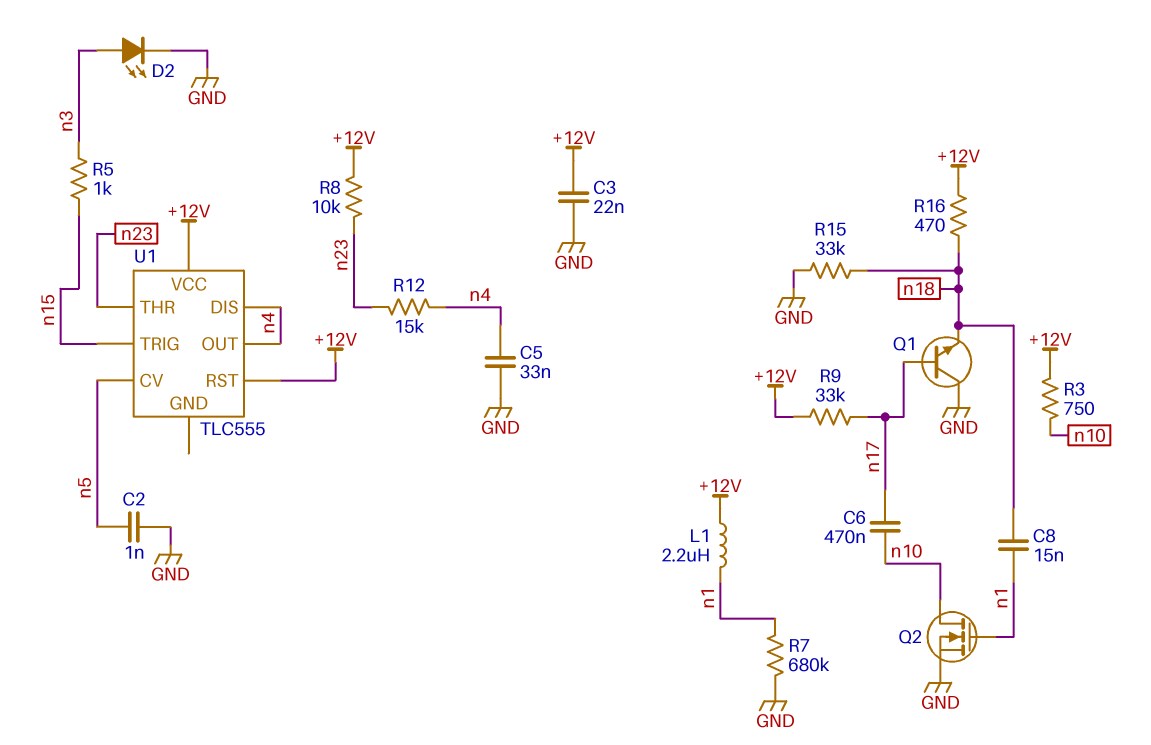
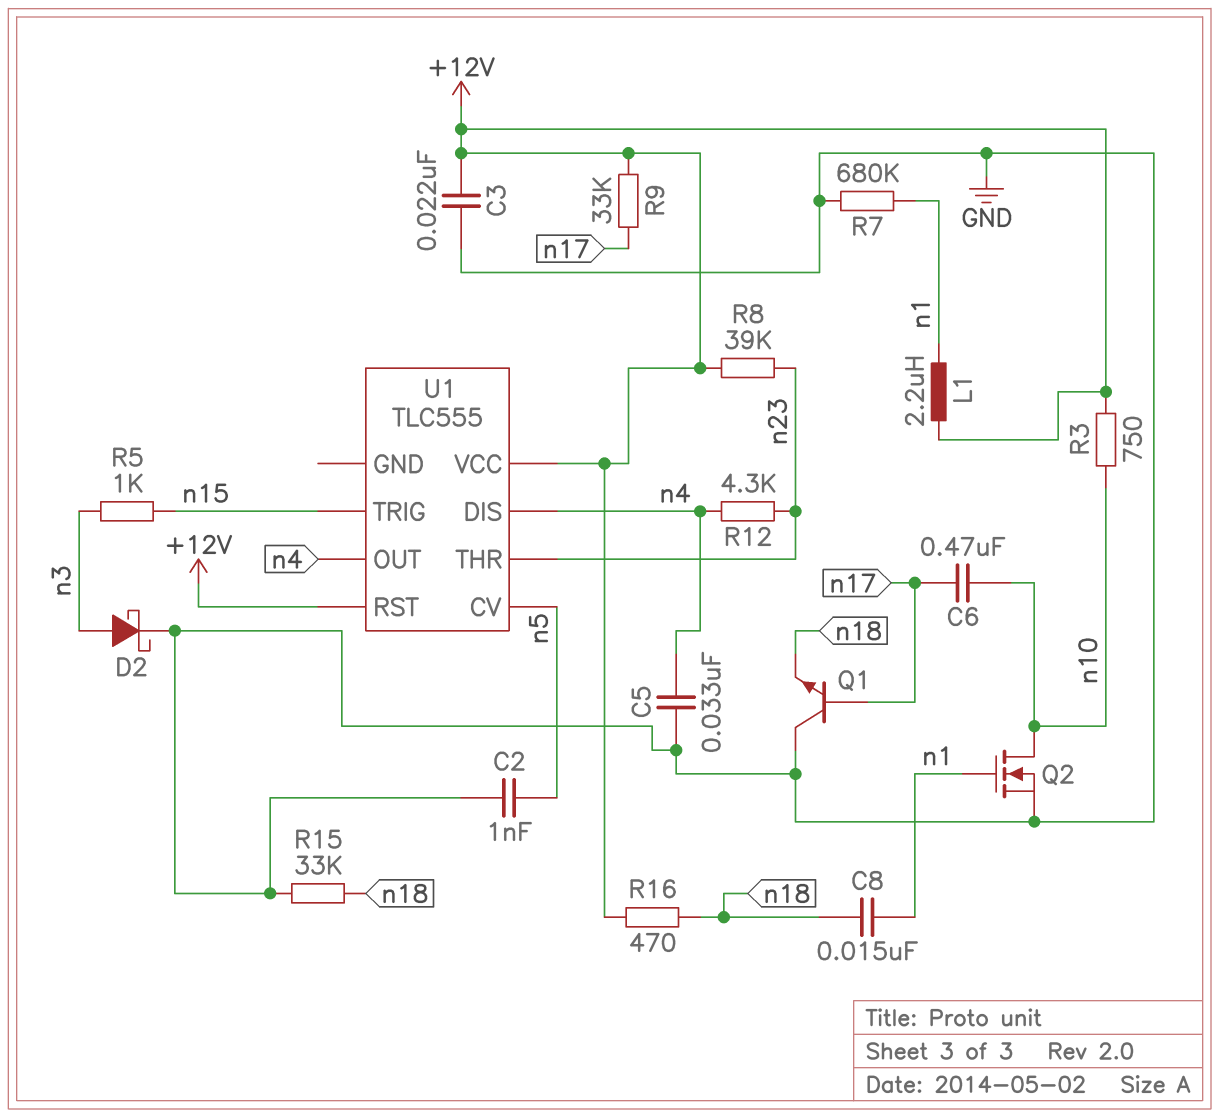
D2: LED (A n3, K GND) -> schottky (A n3, K GND)
R8: 10k (+12V, n23) -> 39k (+12V, n23)
R12: 15k (n4, n23) -> 4.3k (n4, n23)

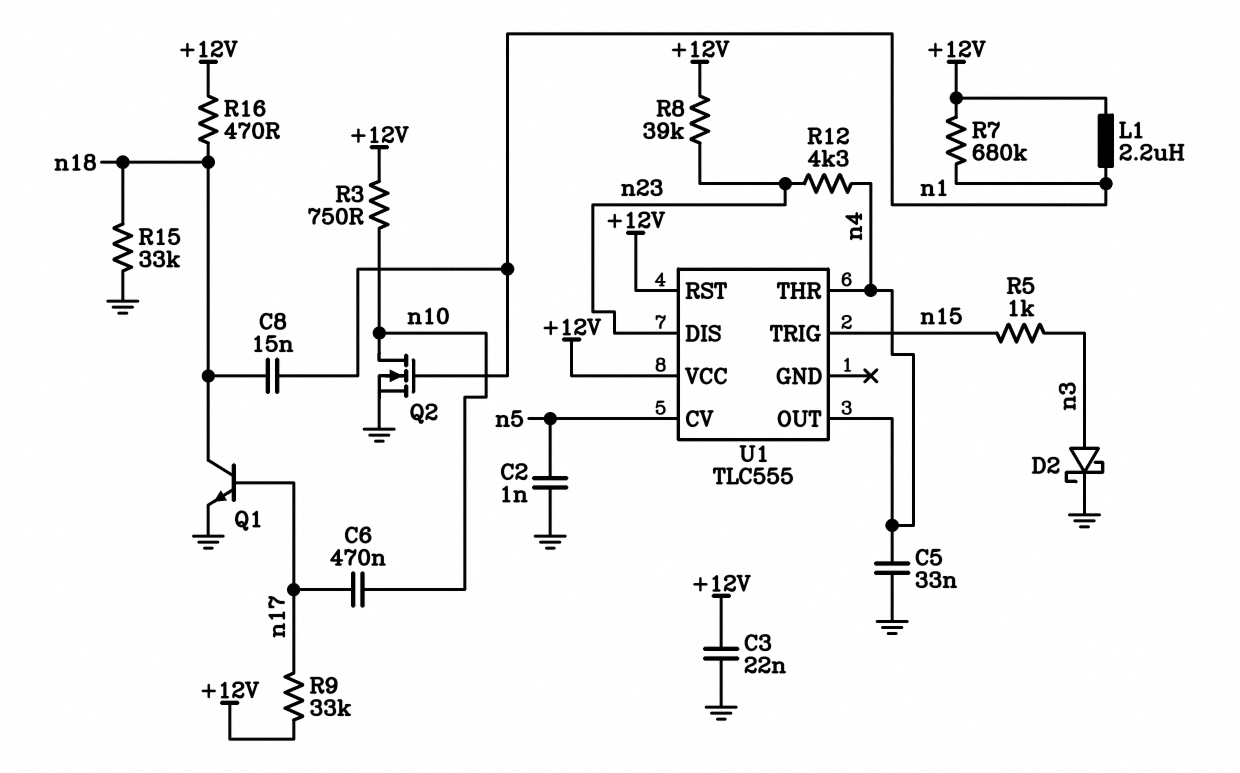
Q1: NPN (B n17, C GND, E n18) -> NPN (B n17, C n18, E GND)
R7: 680k (GND, n1) -> 680k (+12V, n1)
U1 pin DIS: n4 -> n23
U1 pin THR: n23 -> n4

